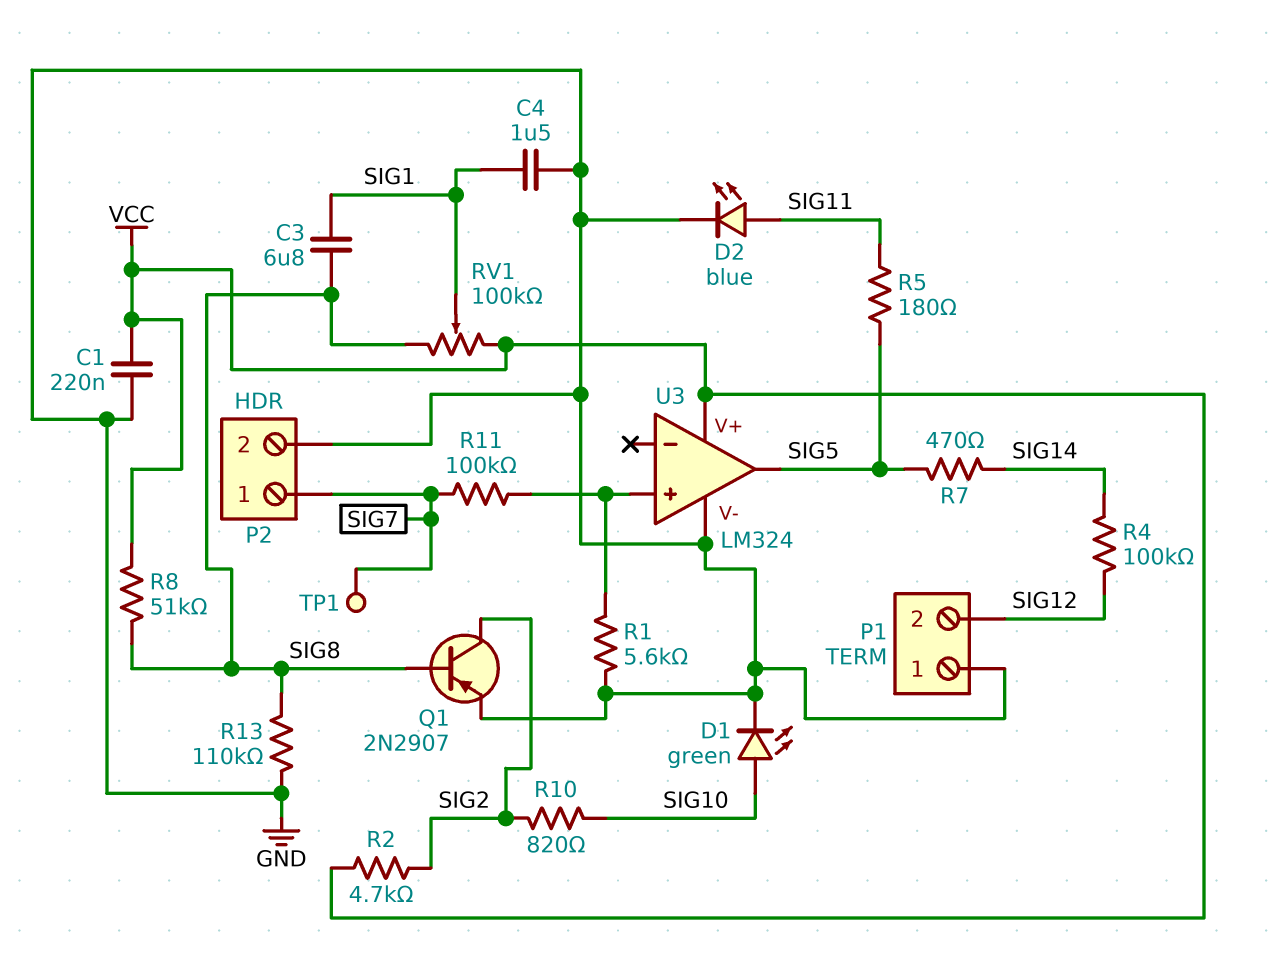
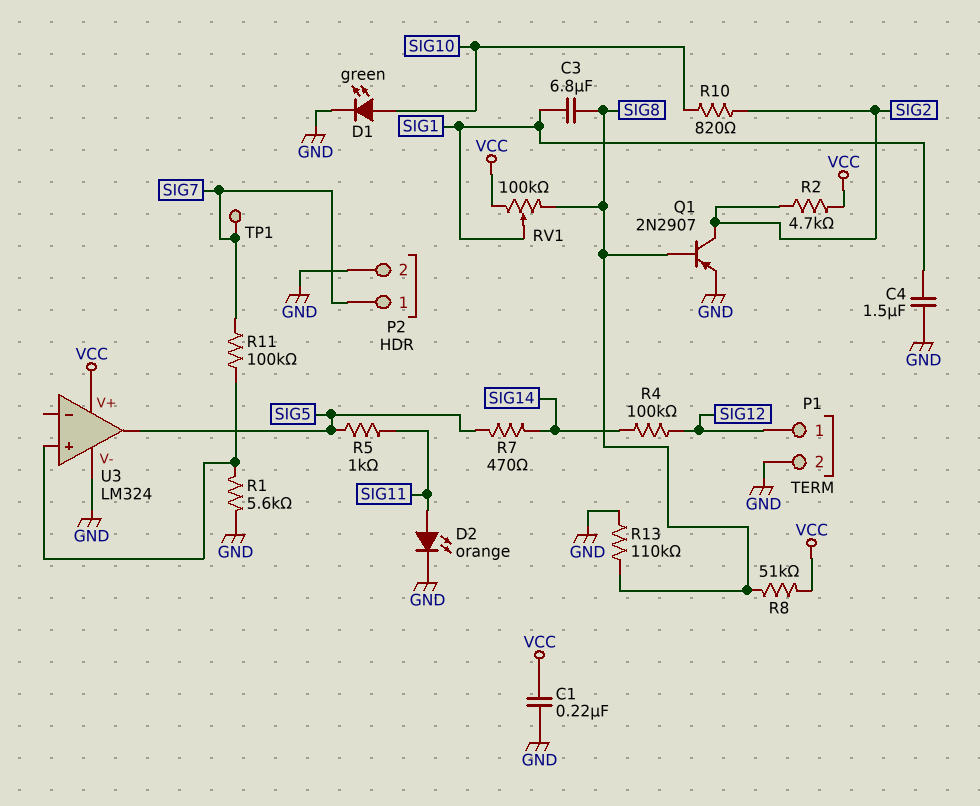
D2: LED blue (A SIG11, K GND) -> LED orange (A SIG11, K GND)
P1 pin 1: GND -> SIG12
P1 pin 2: SIG12 -> GND
R5: 180 (SIG5, SIG11) -> 1k (SIG5, SIG11)

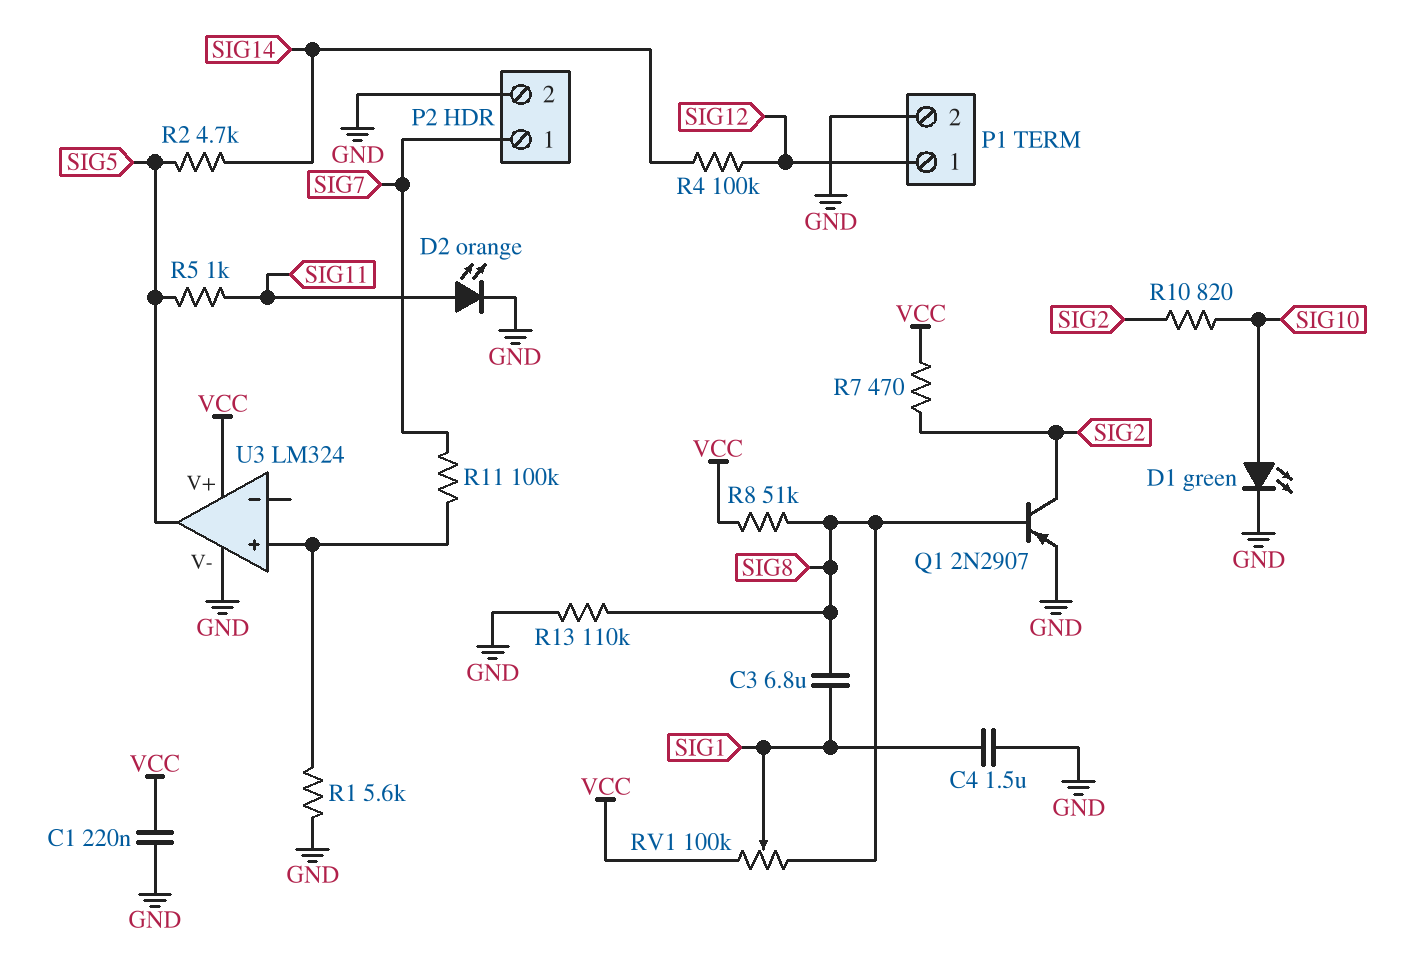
R2: 4.7k (SIG2, VCC) -> 4.7k (SIG5, SIG14)
R7: 470 (SIG5, SIG14) -> 470 (SIG2, VCC)
TP1: test point (SIG7) -> none

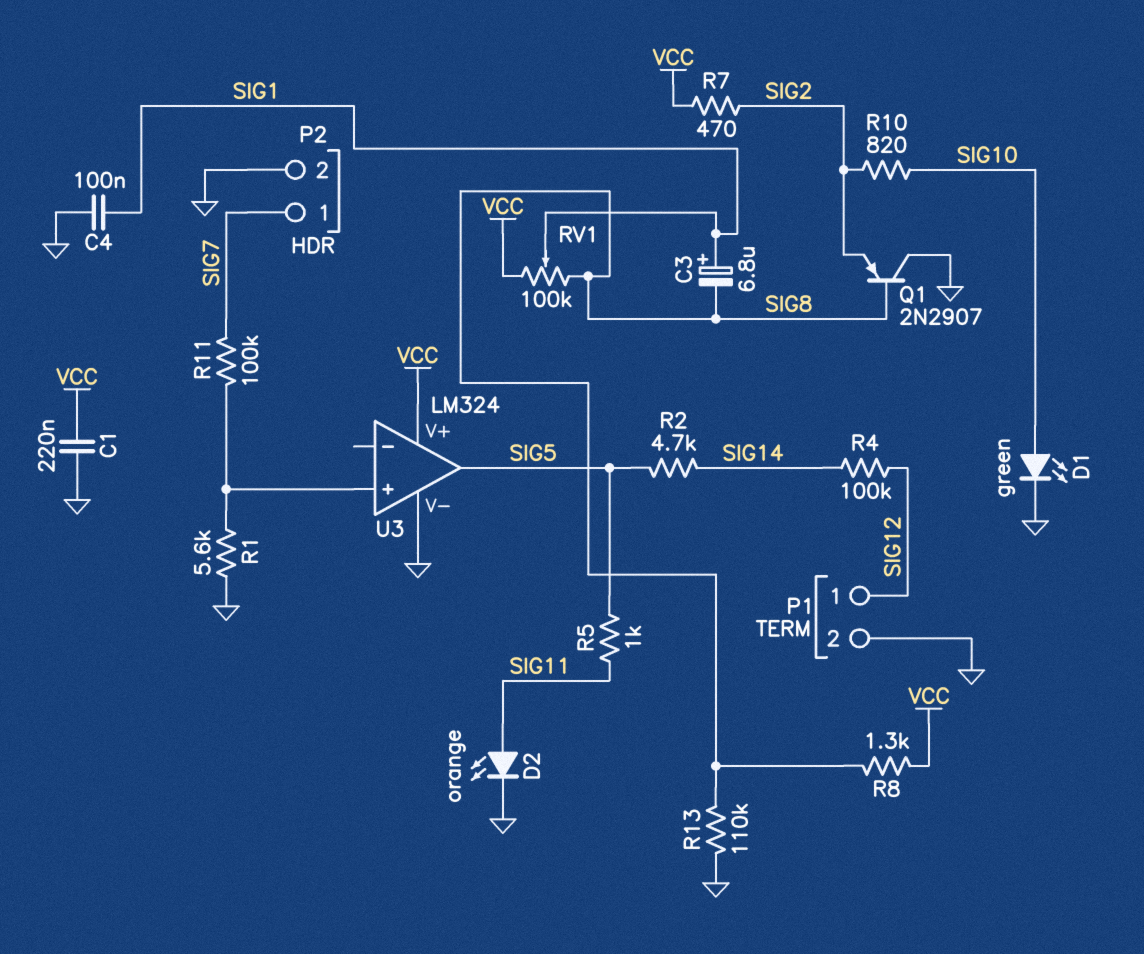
C3: 6.8uF (SIG1, SIG8) -> 6.8uF (plus SIG1, minus SIG8)
C4: 1.5uF (GND, SIG1) -> 100nF (GND, SIG1)
Q1: PNP 2N2907 (B SIG8, C SIG2, E GND) -> PNP 2N2907 (B SIG8, C GND, E SIG2)
R8: 51k (SIG8, VCC) -> 1.3k (SIG8, VCC)

